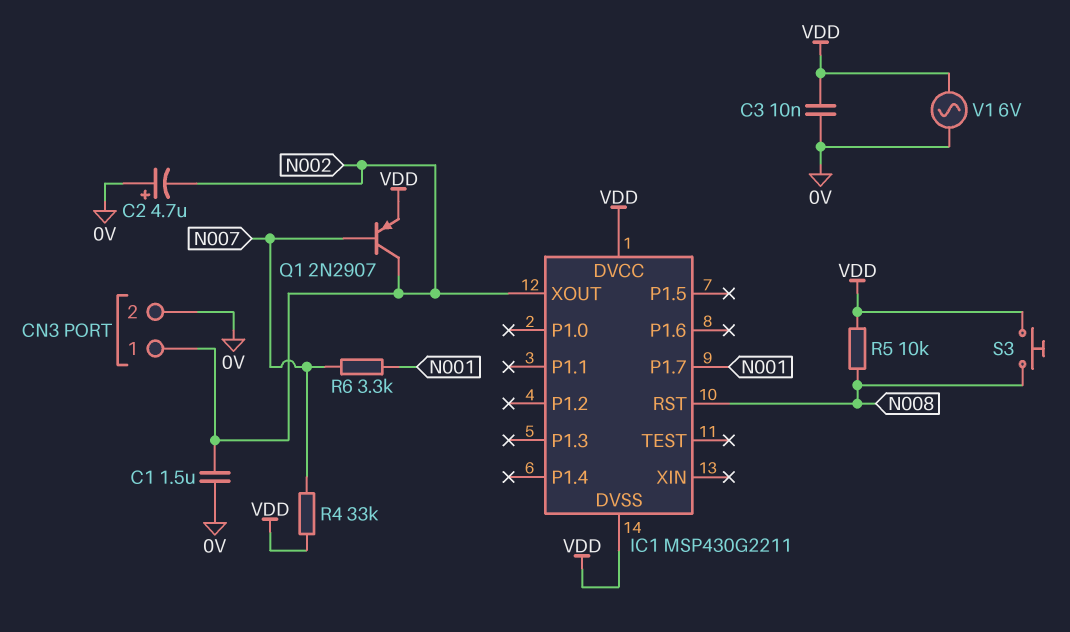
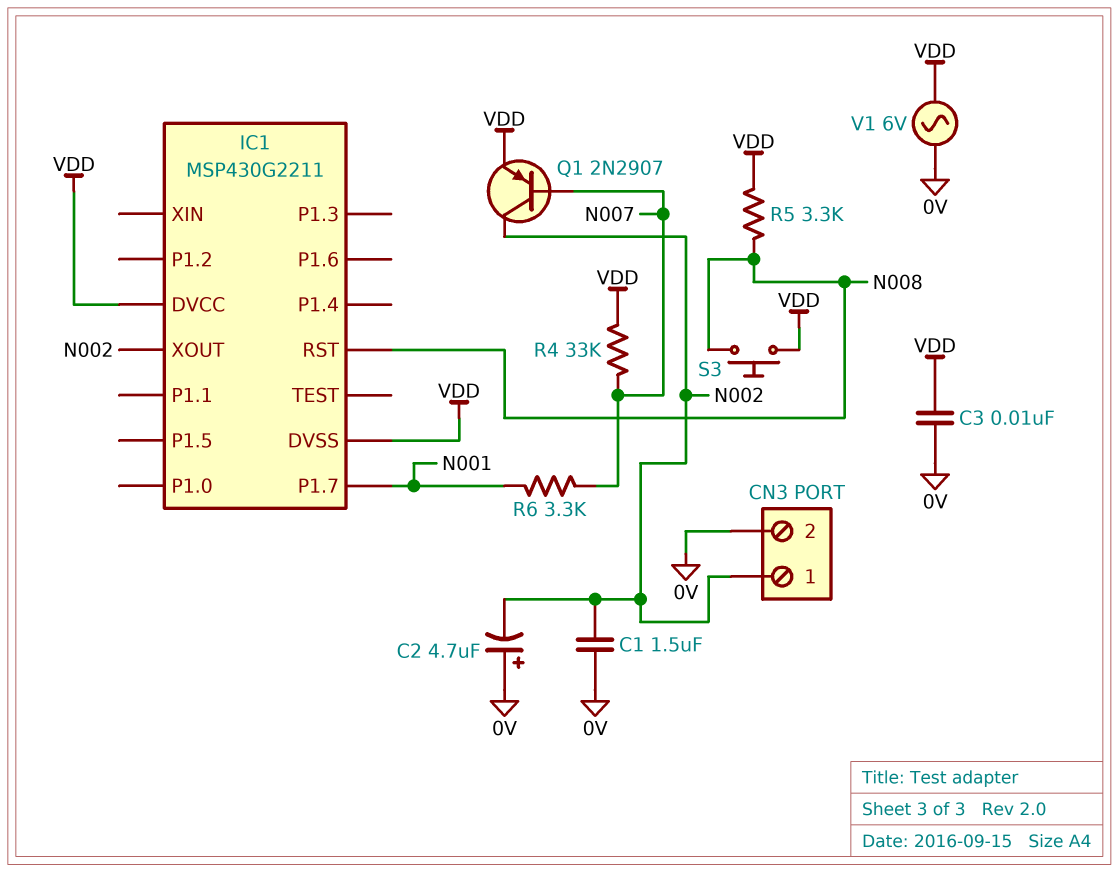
R5: 10k (N008, VDD) -> 3.3k (N008, VDD)

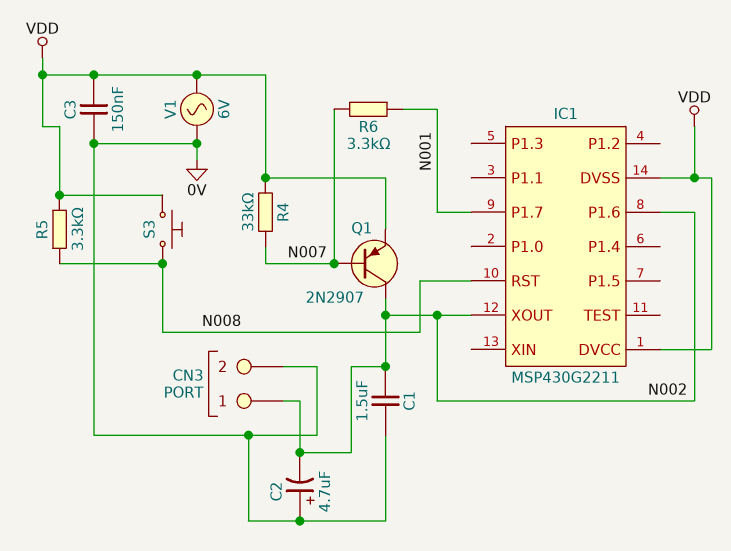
C3: 10nF (0V, VDD) -> 150nF (0V, VDD)
IC1 pin P1.6: none -> N002

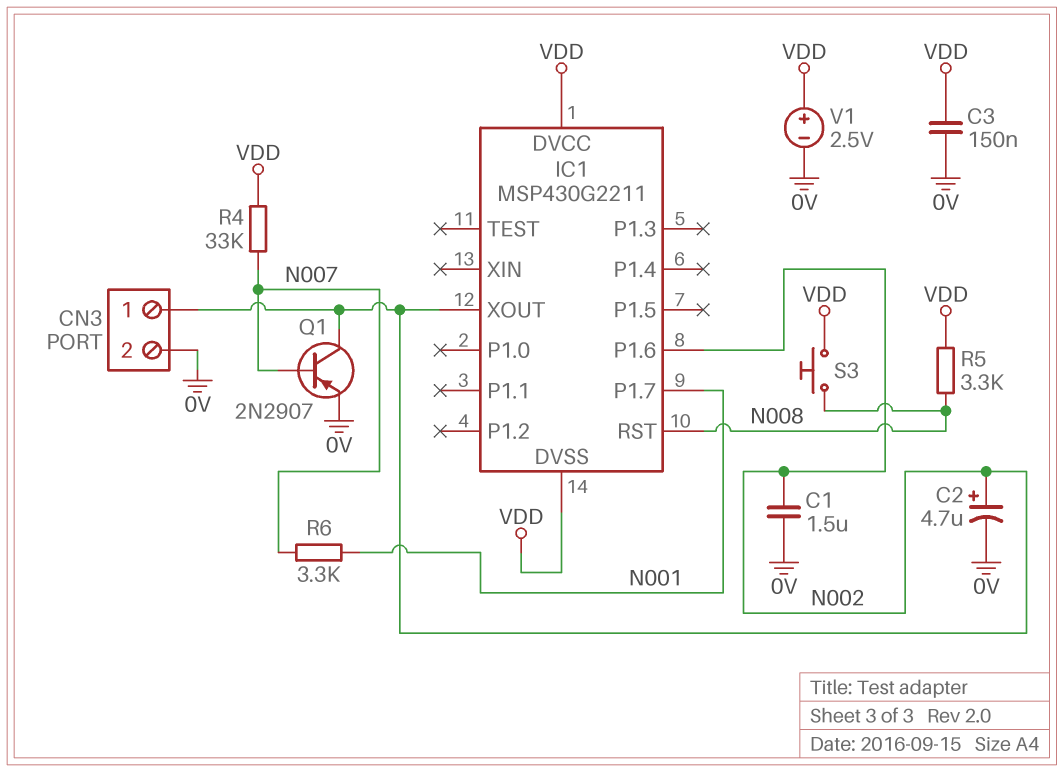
C2: 4.7uF (plus 0V, minus N002) -> 4.7uF (plus N002, minus 0V)
Q1: PNP 2N2907 (B N007, C N002, E VDD) -> PNP 2N2907 (B N007, C N002, E 0V)
V1: AC 6V (0V, VDD) -> 2.5V (plus VDD, minus 0V)

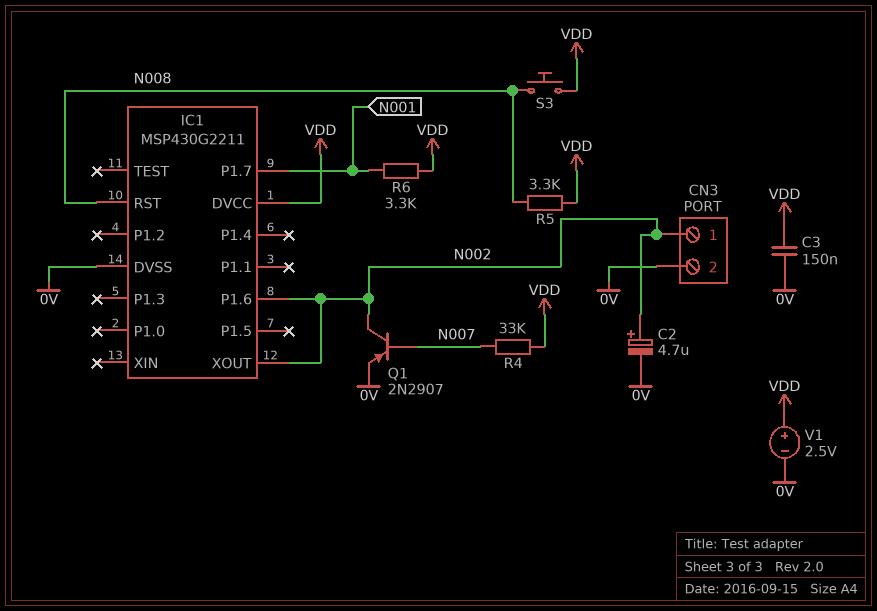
C1: 1.5uF (0V, N002) -> none
IC1 pin DVSS: VDD -> 0V
R6: 3.3k (N001, N007) -> 3.3k (N001, VDD)

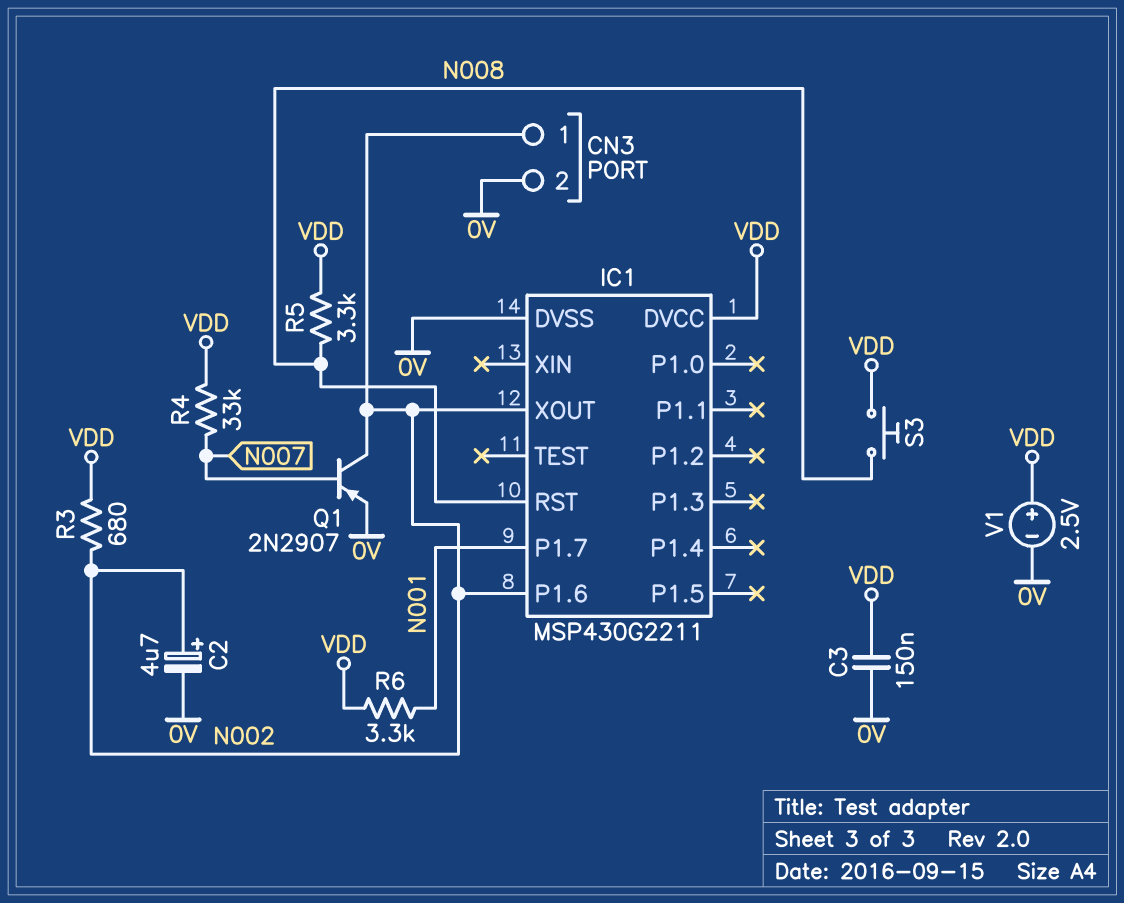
R3: none -> 680 (N002, VDD)

